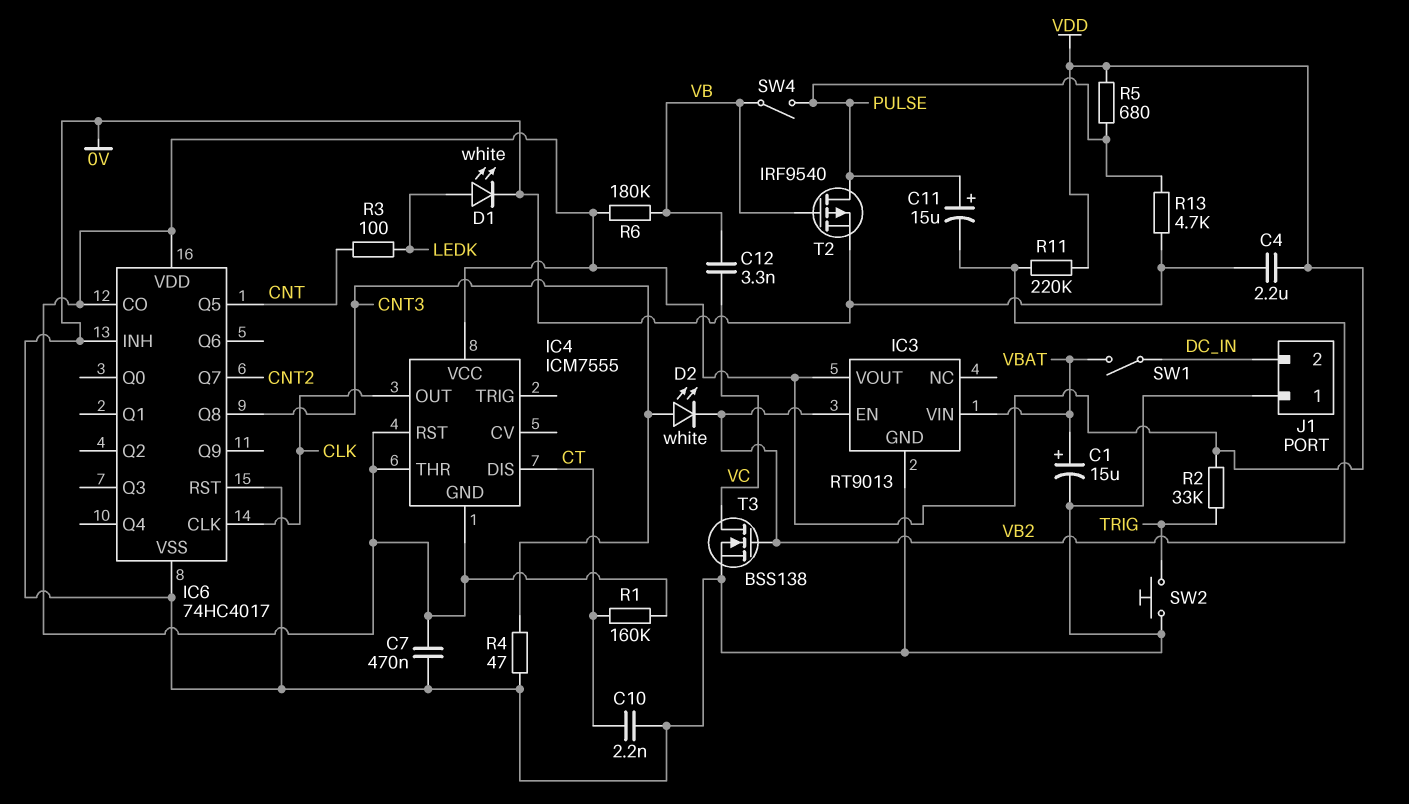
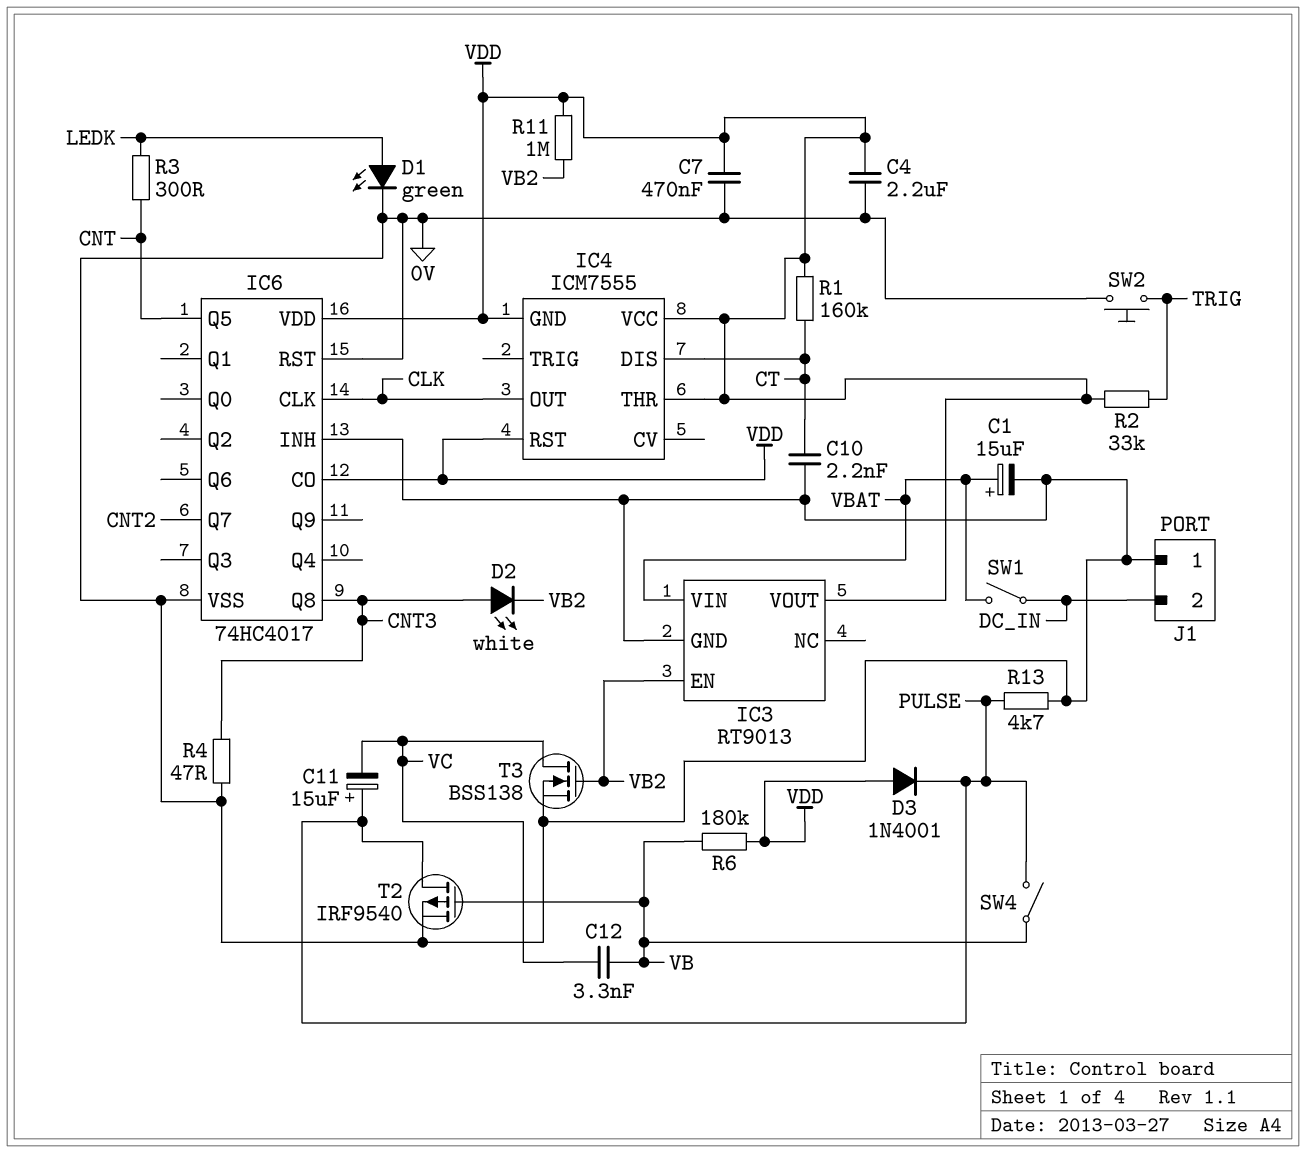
C11: 15uF (plus PULSE, minus VB2) -> 15uF (plus PULSE, minus VC)
D1: LED white (A LEDK, K 0V) -> LED green (A LEDK, K 0V)
D3: none -> diode 1N4001 (A VDD, K PULSE)
R3: 100 (CNT, LEDK) -> 300 (CNT, LEDK)
R5: 680 (PULSE, VDD) -> none
R11: 220k (VB2, VDD) -> 1M (VB2, VDD)

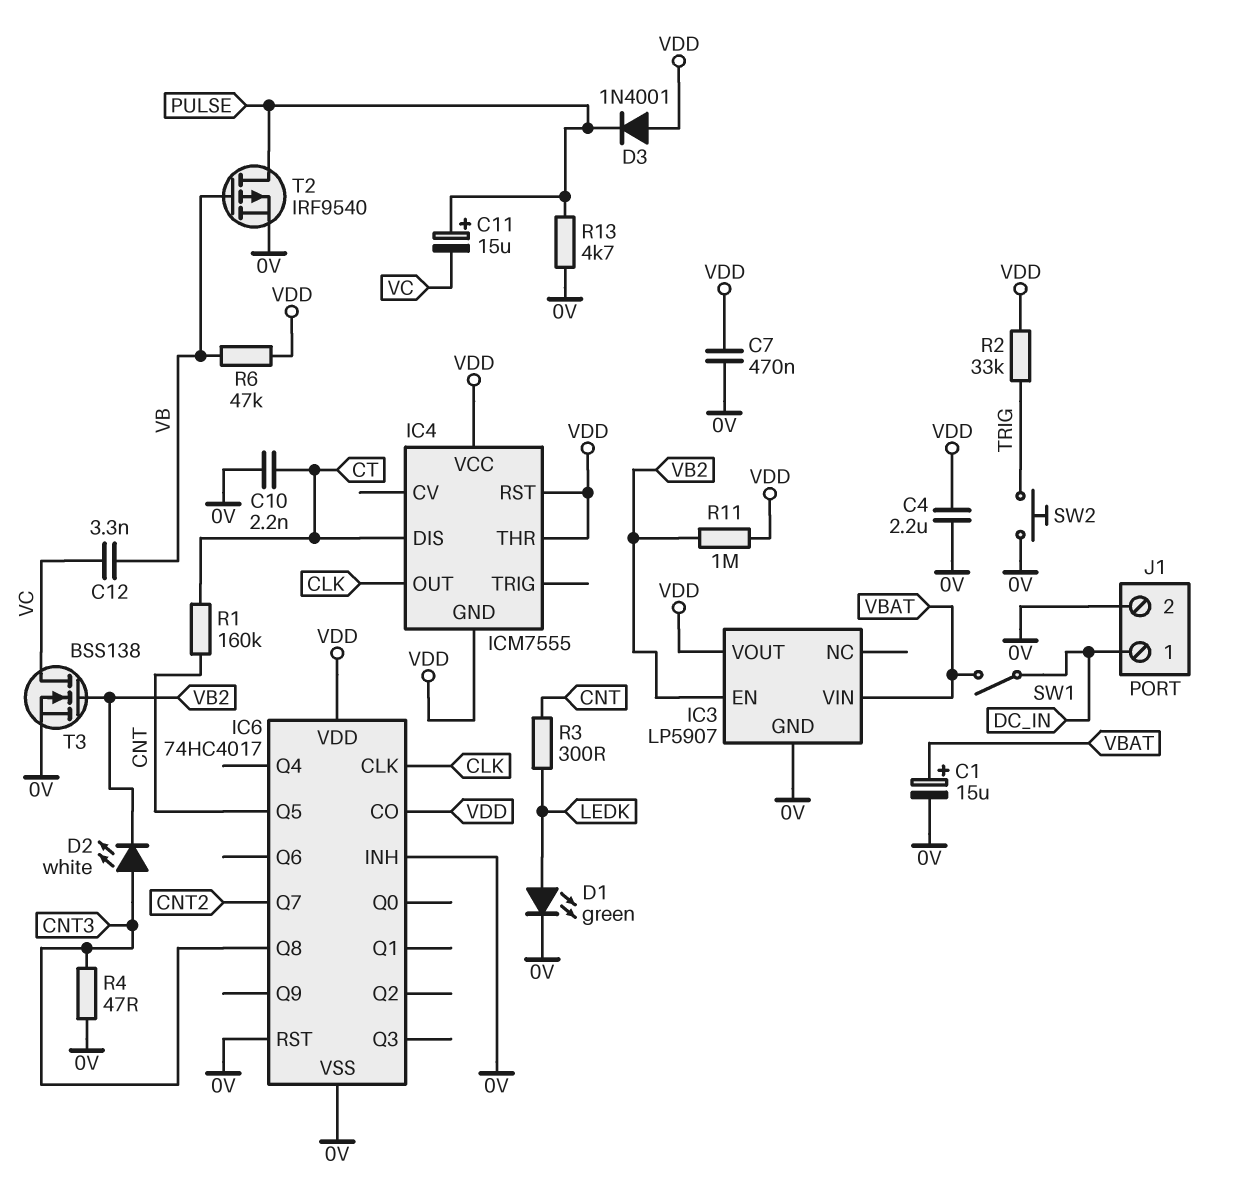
IC3: RT9013 -> LP5907
J1 pin 1: 0V -> DC_IN
J1 pin 2: DC_IN -> 0V
R1: 160k (CT, VDD) -> 160k (CNT, CT)
R6: 180k (VB, VDD) -> 47k (VB, VDD)
SW4: switch (PULSE, VB) -> none

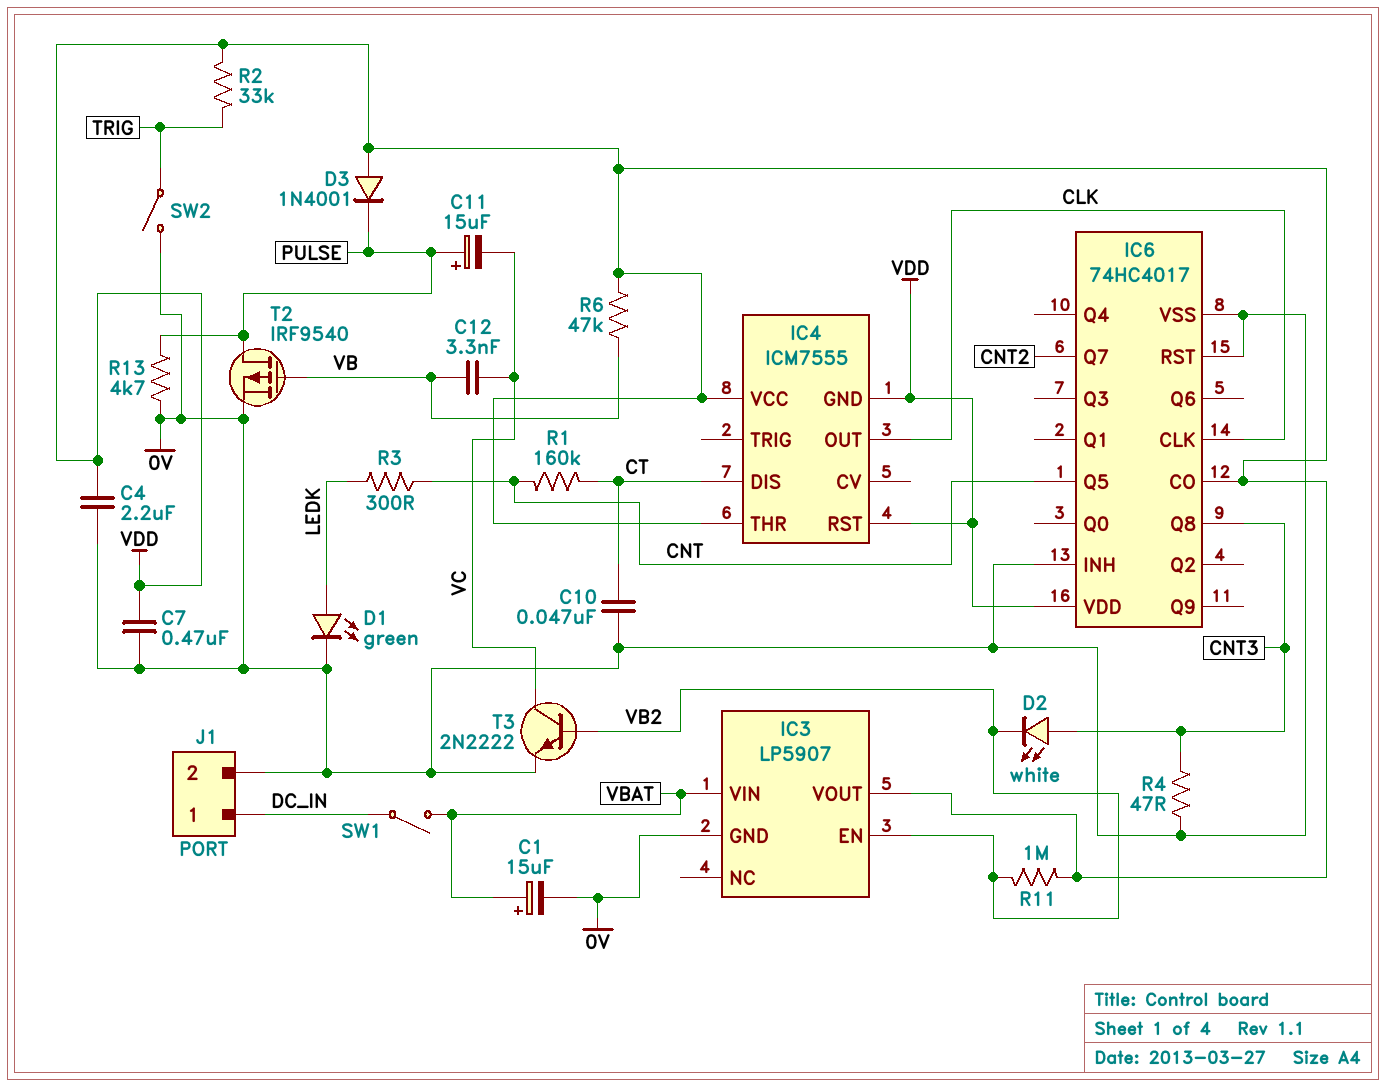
C10: 2.2nF (0V, CT) -> 47nF (0V, CT)
SW2: button (0V, TRIG) -> switch (0V, TRIG)
T3: NMOS BSS138 (G VB2, D VC, S 0V) -> NPN 2N2222 (B VB2, C VC, E 0V)

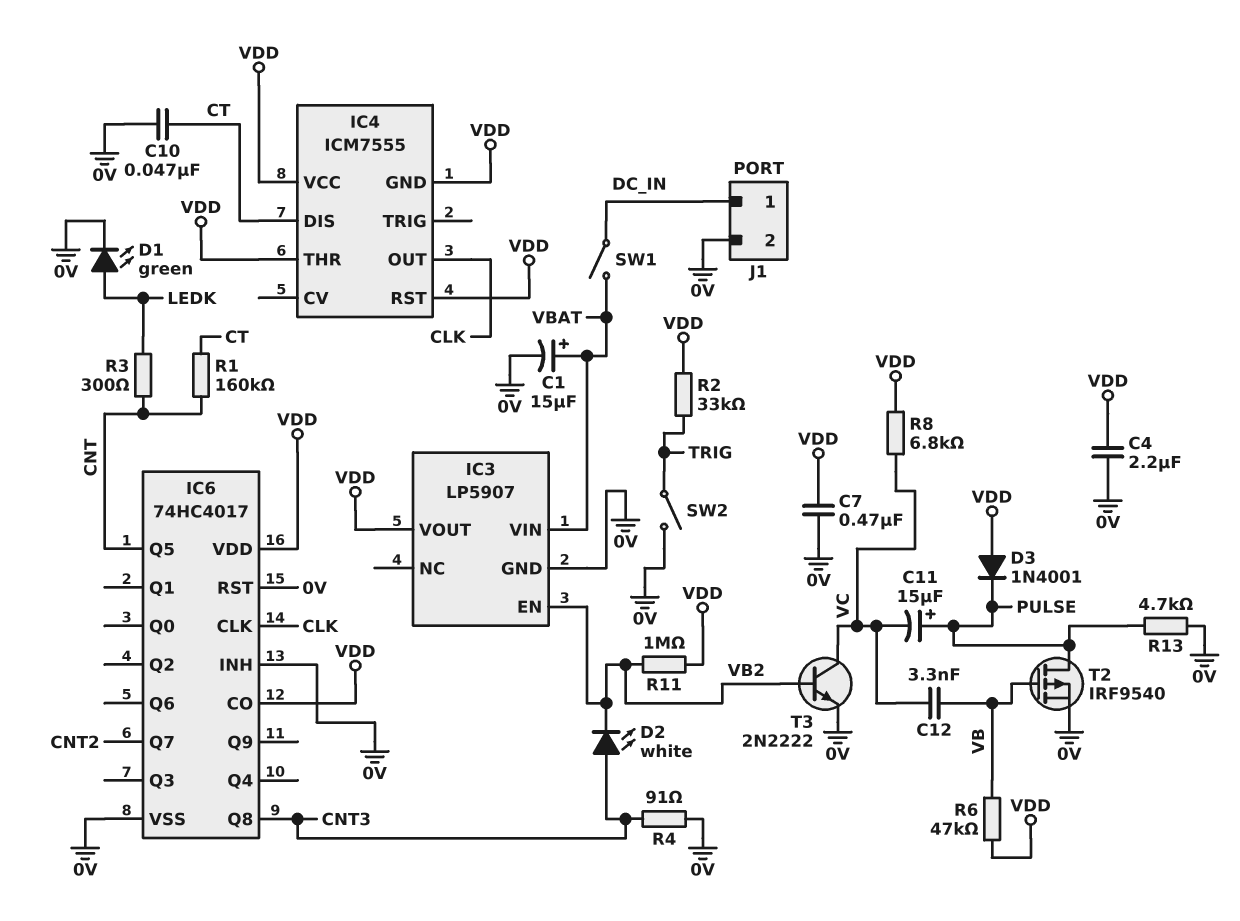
R4: 47 (0V, CNT3) -> 91 (0V, CNT3)
R8: none -> 6.8k (VC, VDD)

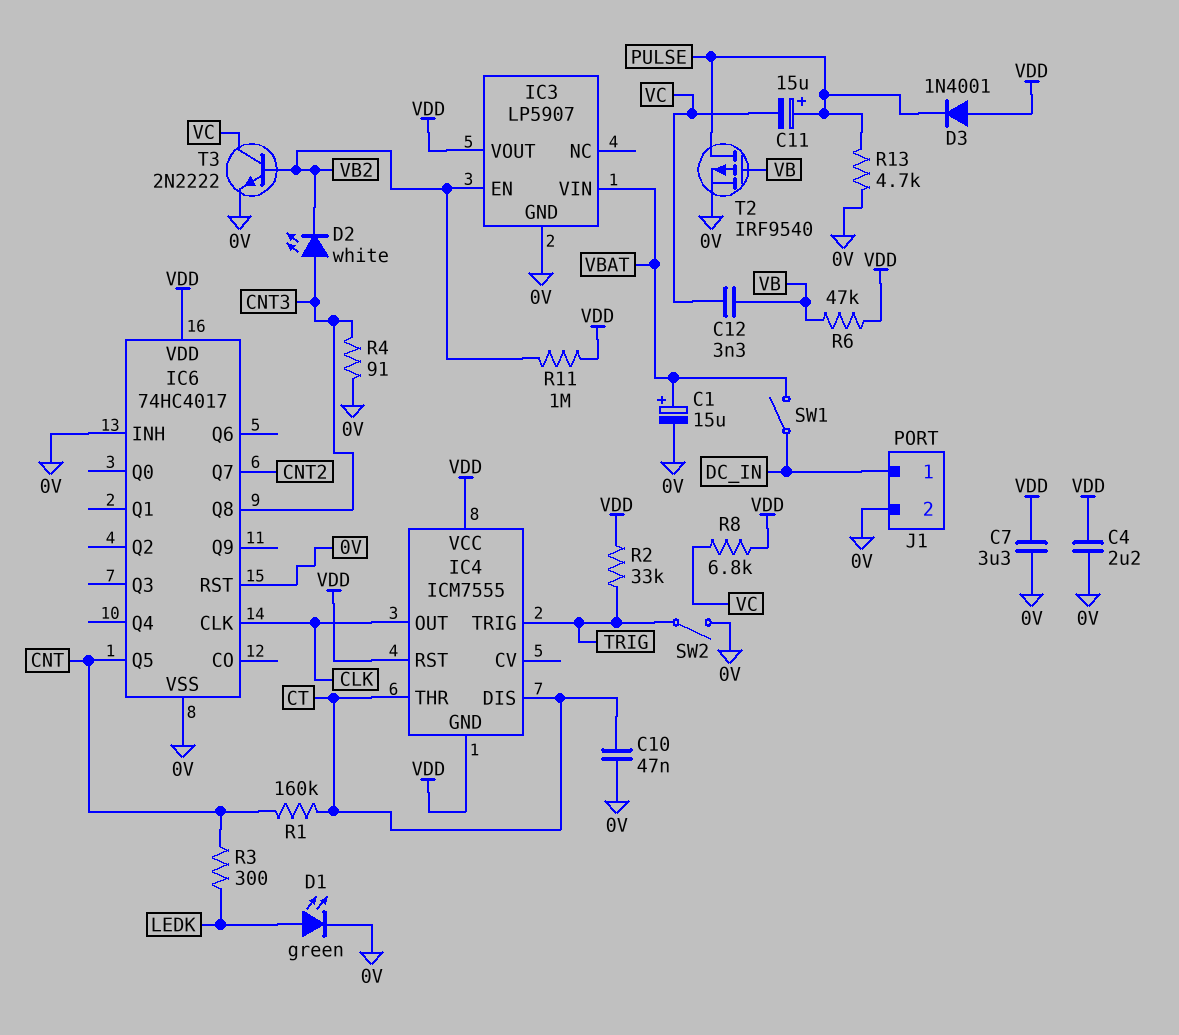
C7: 470nF (0V, VDD) -> 3.3uF (0V, VDD)
IC4 pin THR: VDD -> CT
IC4 pin TRIG: none -> TRIG
IC6 pin CO: VDD -> none

